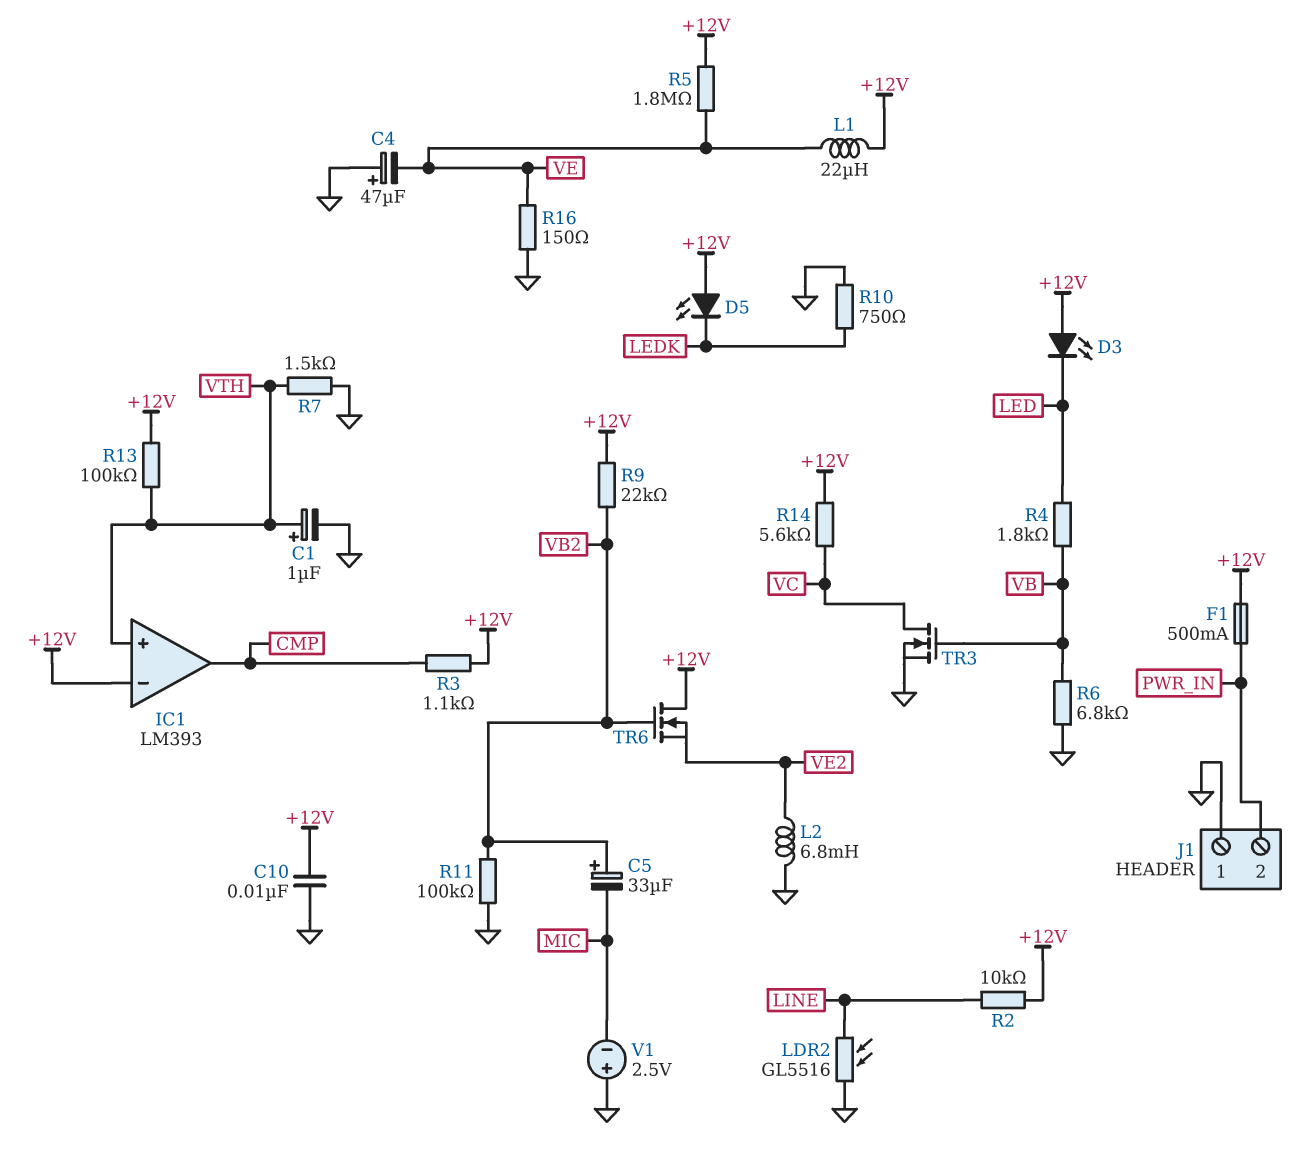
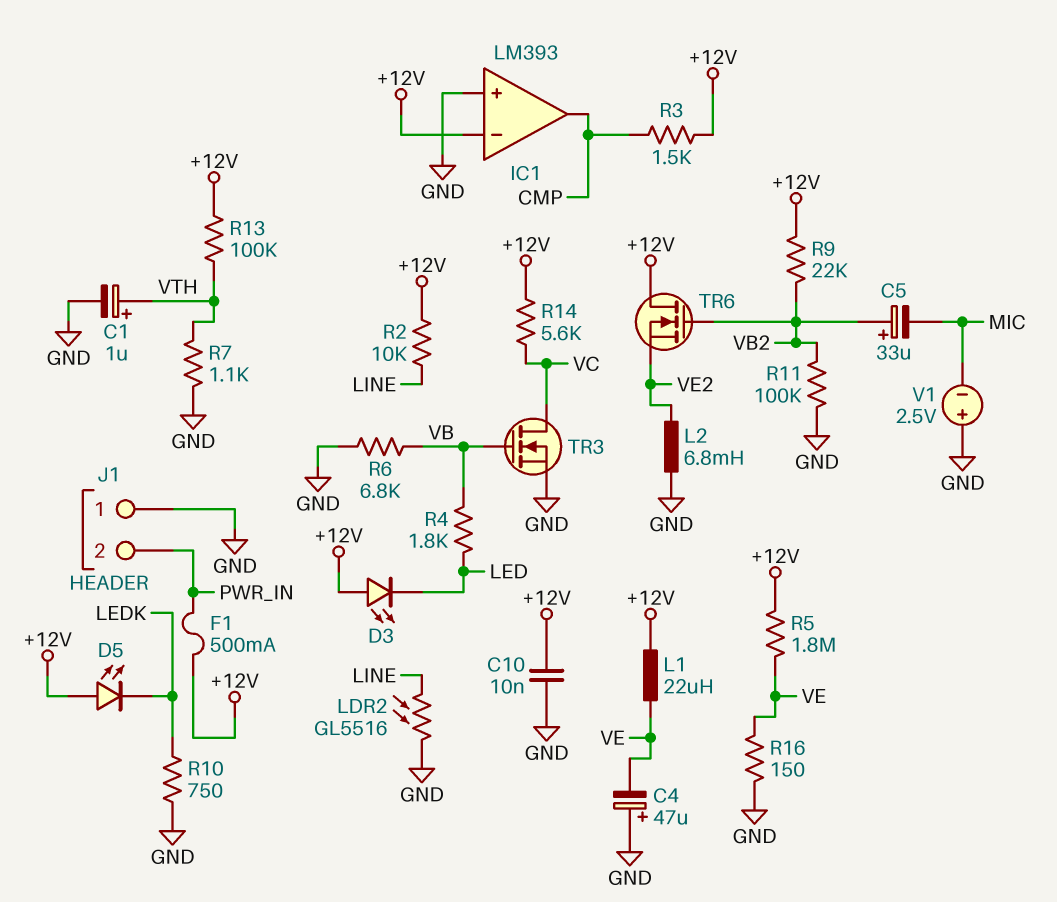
IC1 pin in+: VTH -> GND
R3: 1.1k (+12V, CMP) -> 1.5k (+12V, CMP)
R7: 1.5k (GND, VTH) -> 1.1k (GND, VTH)

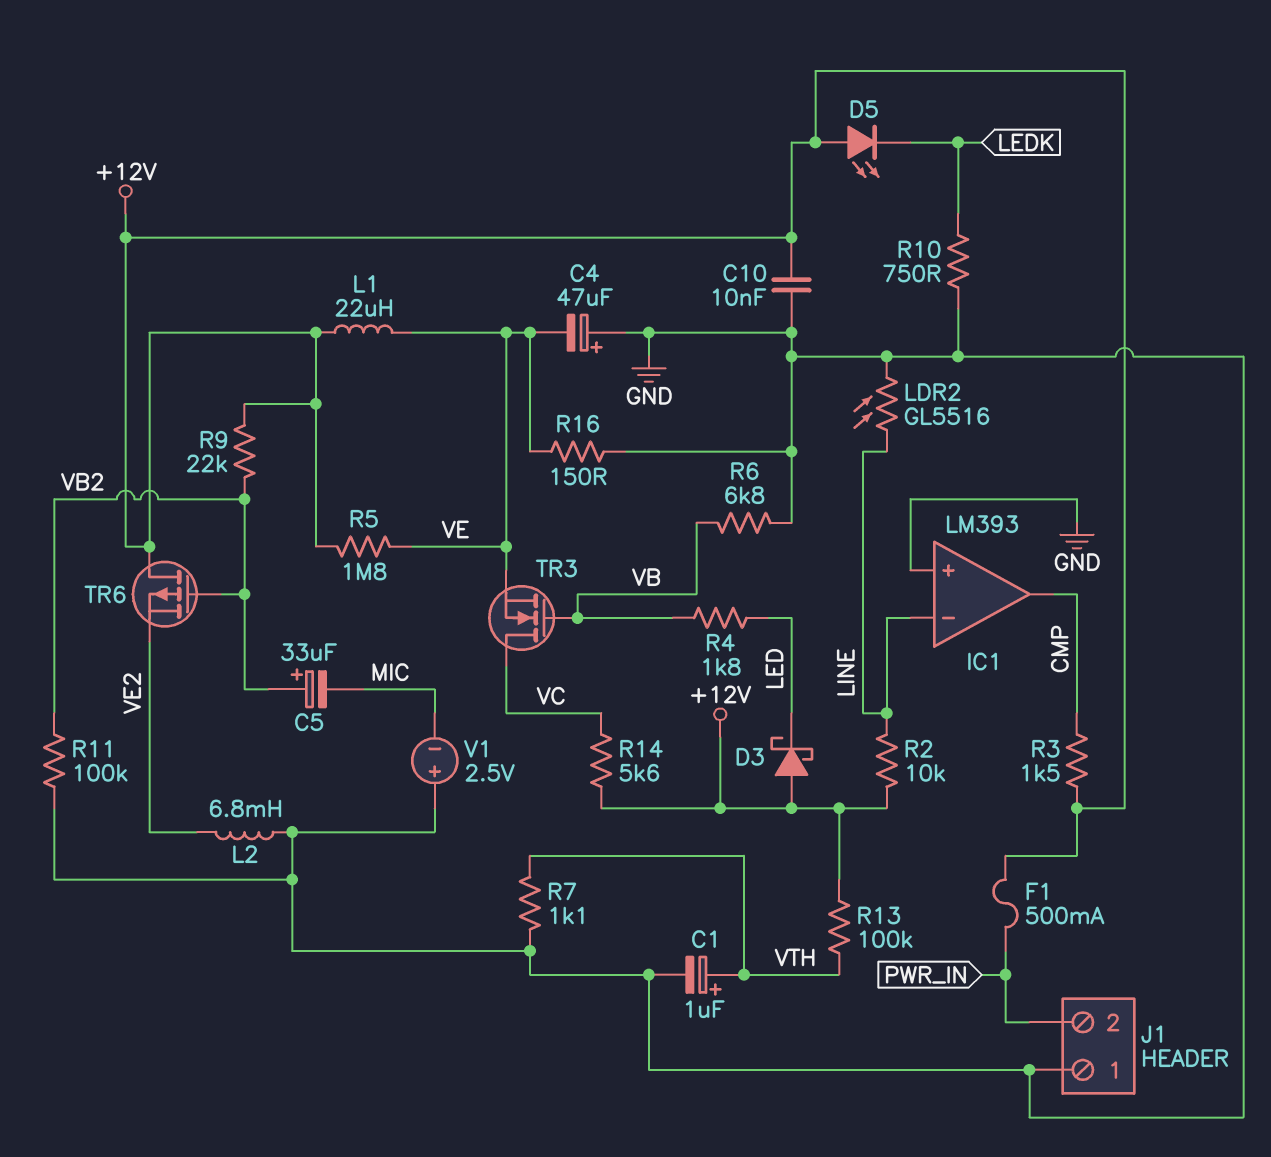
D3: LED (A +12V, K LED) -> schottky (A +12V, K LED)
IC1 pin in-: +12V -> LINE
TR3: NMOS (G VB, D VC, S GND) -> NMOS (G VB, D VC, S VE)
TR6: NMOS (G VB2, D +12V, S VE2) -> PMOS (G VB2, D +12V, S VE2)

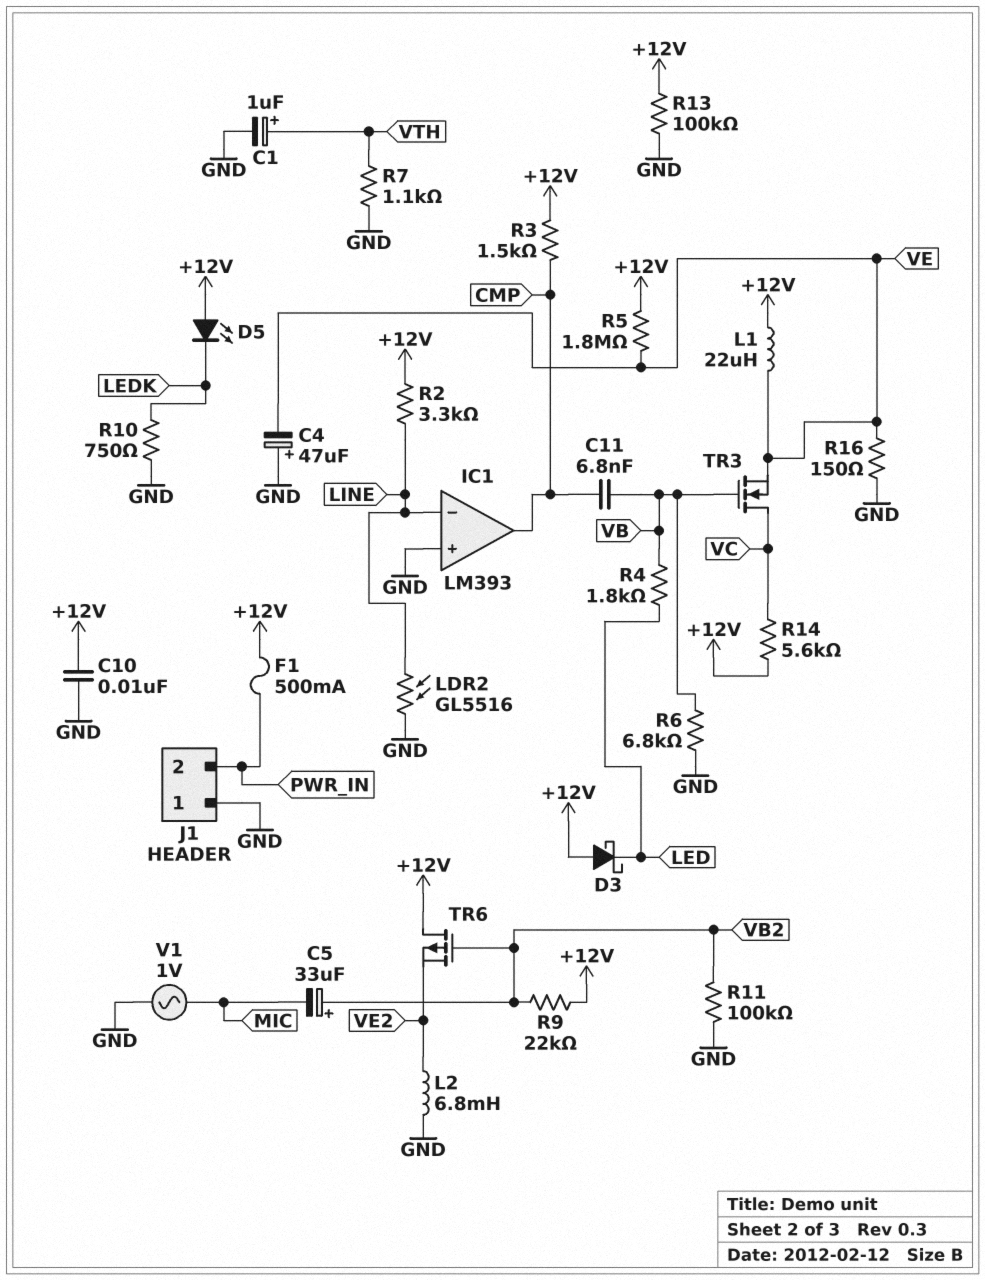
C11: none -> 6.8nF (CMP, VB)
R2: 10k (+12V, LINE) -> 3.3k (+12V, LINE)
R13: 100k (+12V, VTH) -> 100k (+12V, GND)
V1: 2.5V (plus GND, minus MIC) -> AC 1V (GND, MIC)

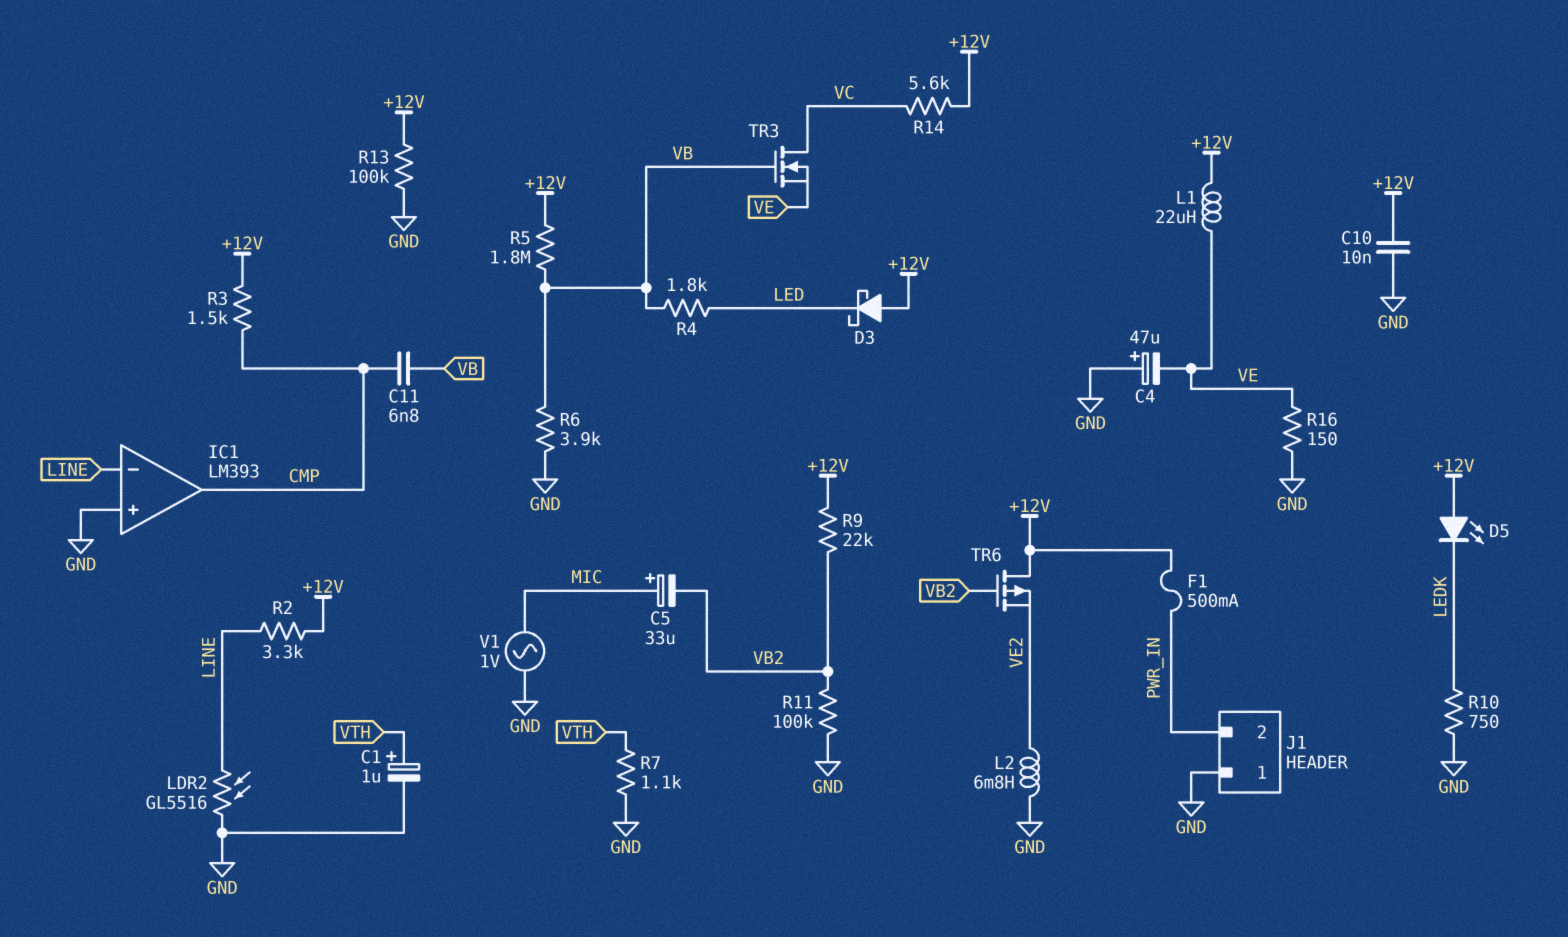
C5: 33uF (plus VB2, minus MIC) -> 33uF (plus MIC, minus VB2)
R5: 1.8M (+12V, VE) -> 1.8M (+12V, VB)
R6: 6.8k (GND, VB) -> 3.9k (GND, VB)

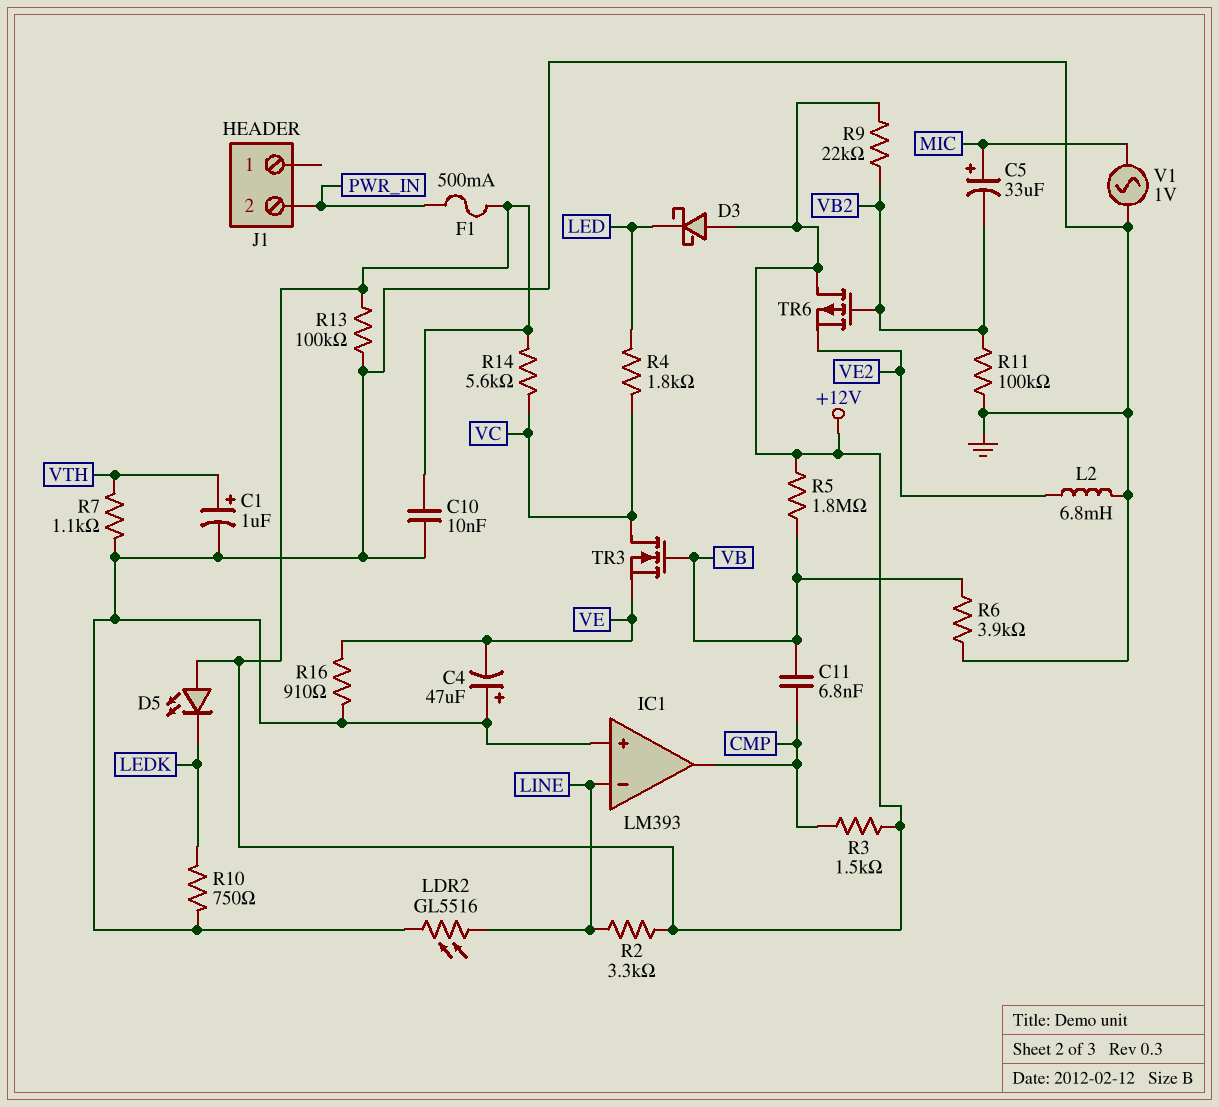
J1 pin 1: GND -> none
L1: 22uH (+12V, VE) -> none
R4: 1.8k (LED, VB) -> 1.8k (LED, VC)
R16: 150 (GND, VE) -> 910 (GND, VE)

